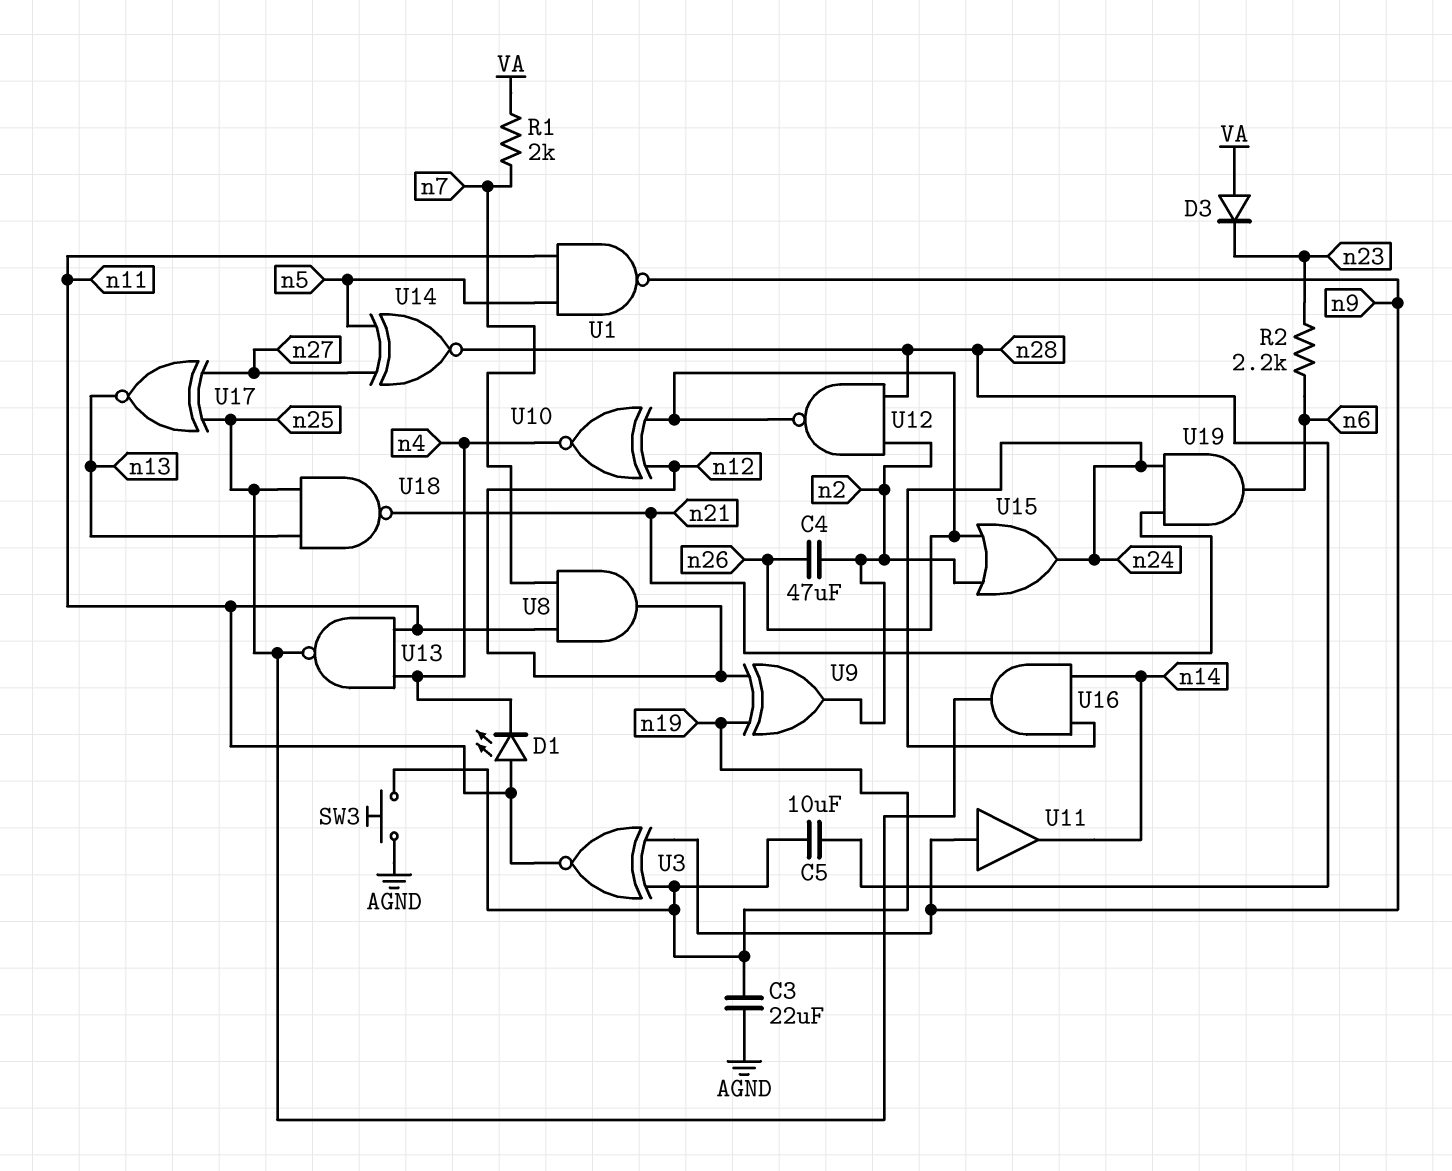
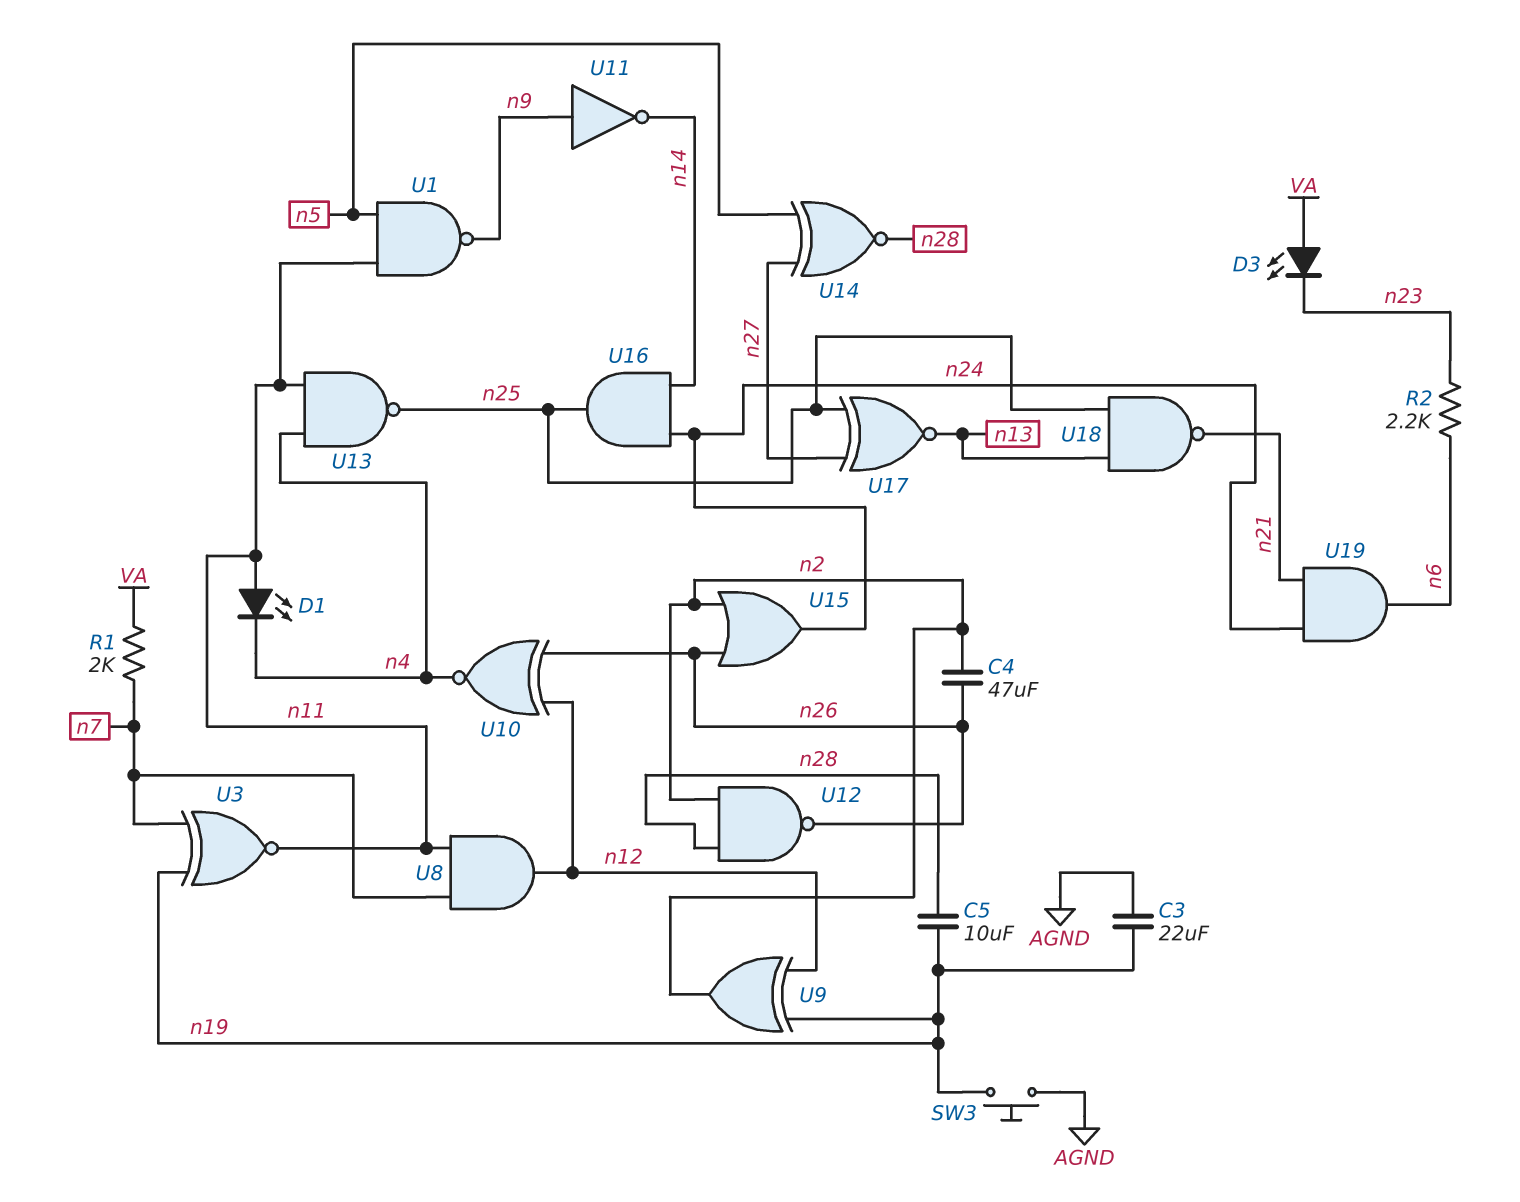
D3: diode (A VA, K n23) -> LED (A VA, K n23)
U3: XNOR (in n9, in n19, out n11) -> XNOR (in n7, in n19, out n11)
U11: buffer (in n9, out n14) -> NOT (in n9, out n14)

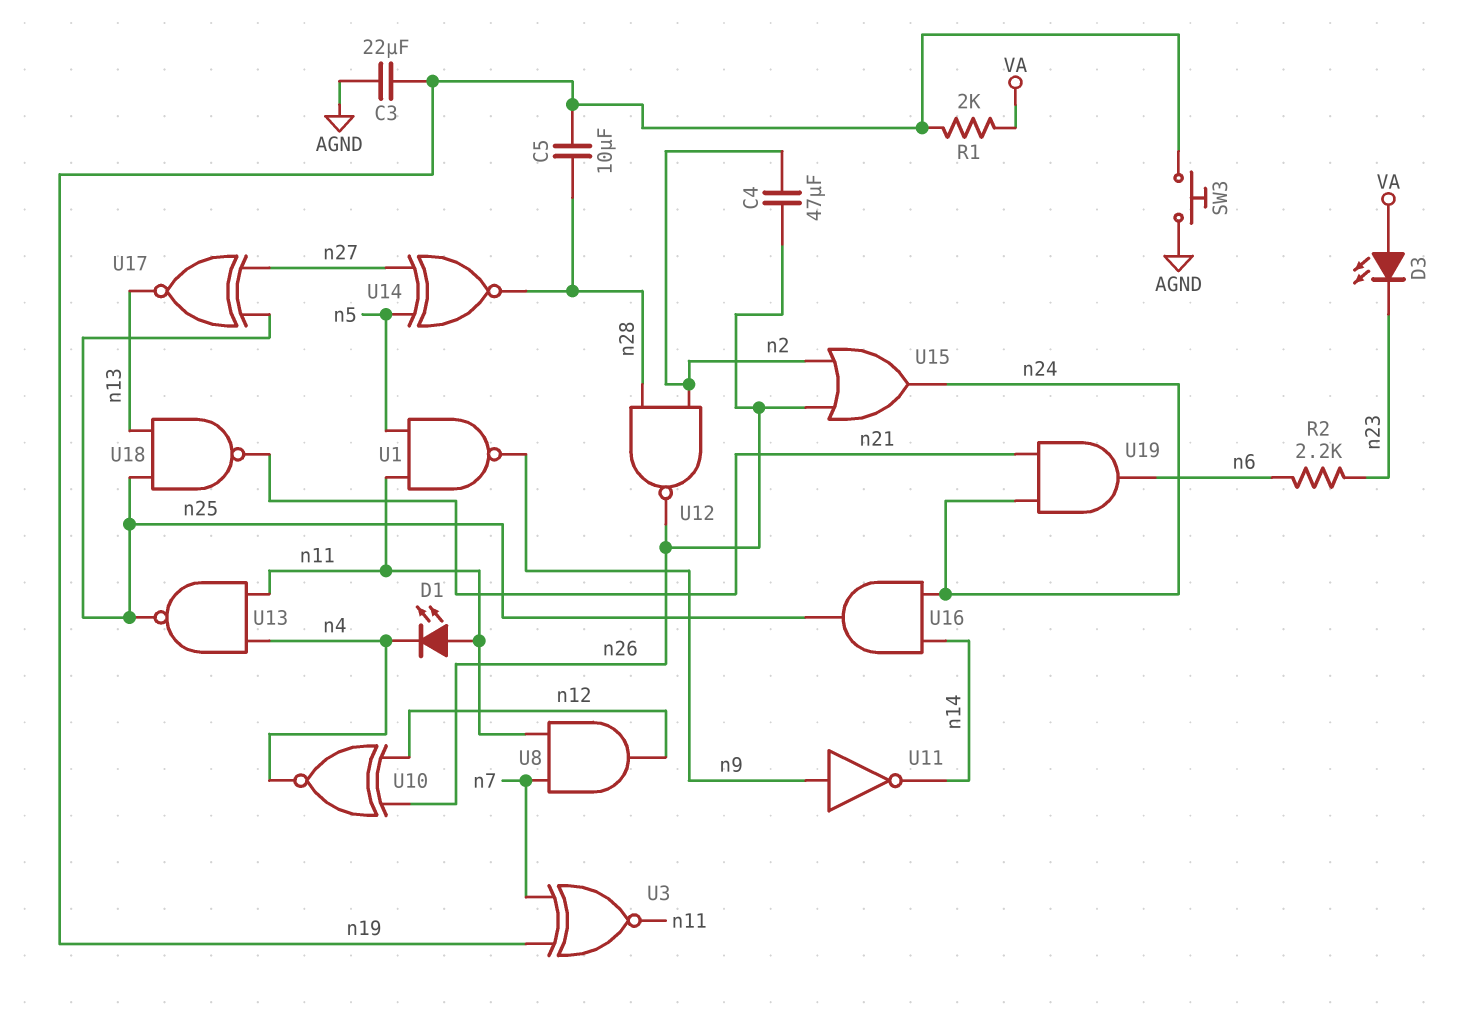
R1: 2k (VA, n7) -> 2k (VA, n19)
U9: XOR (in n12, in n19, out n2) -> none

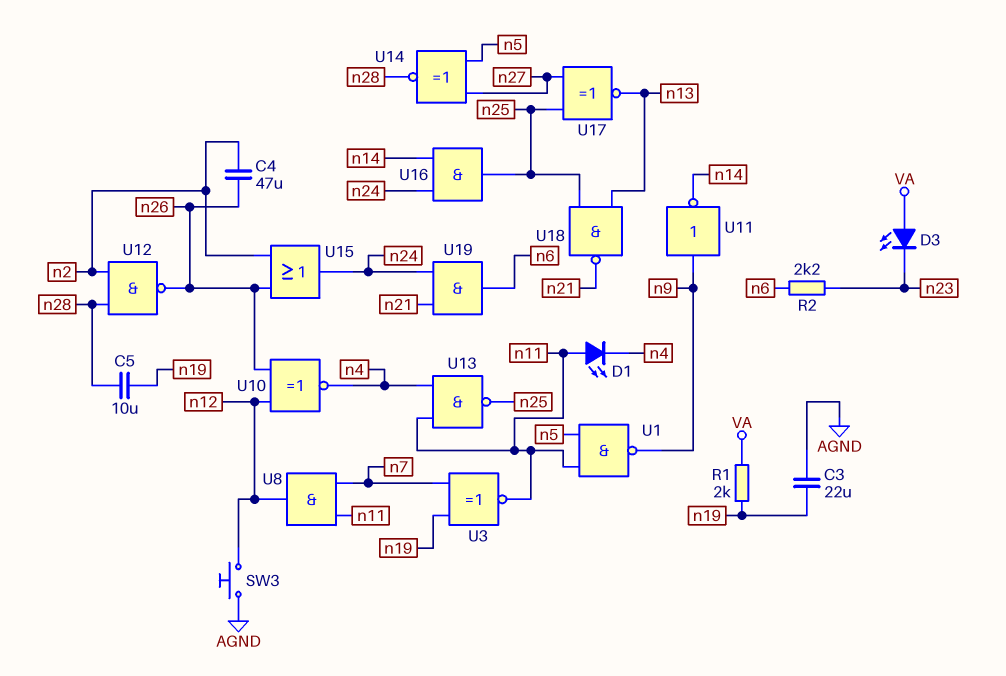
SW3: button (AGND, n19) -> button (AGND, n12)

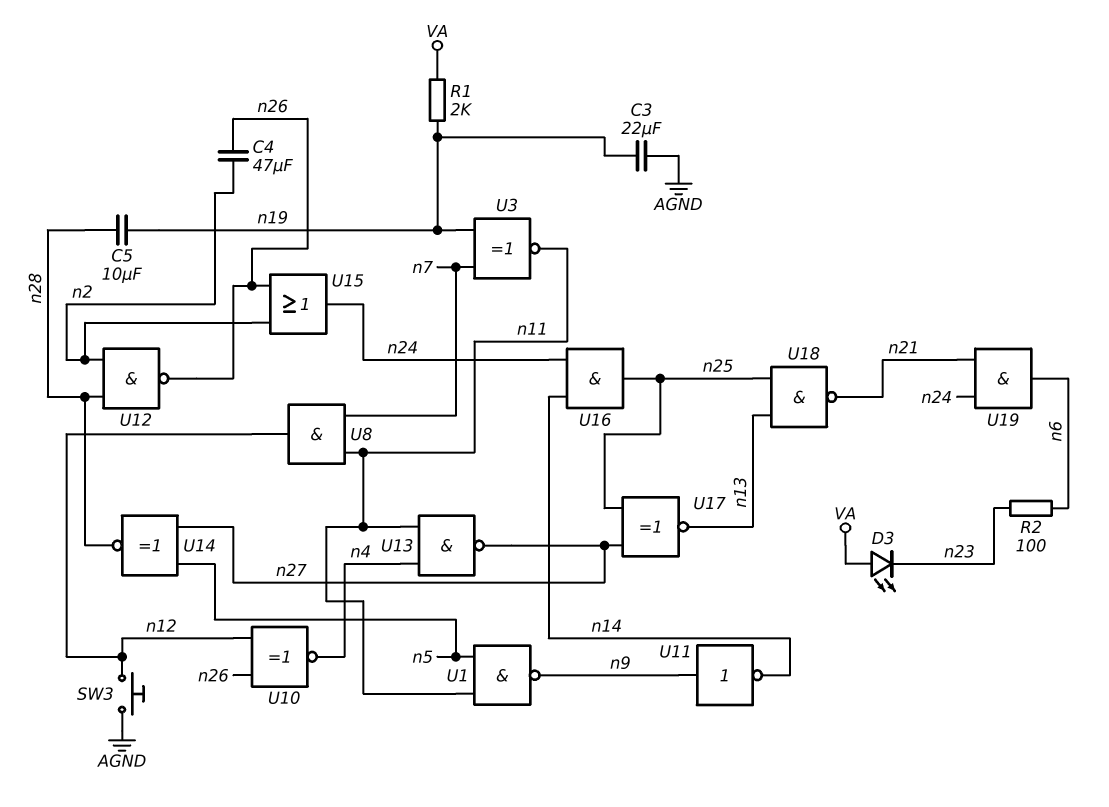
D1: LED (A n11, K n4) -> none
R2: 2.2k (n6, n23) -> 100 (n6, n23)
U13: NAND (in n4, in n11, out n25) -> NAND (in n4, in n11, out n27)

